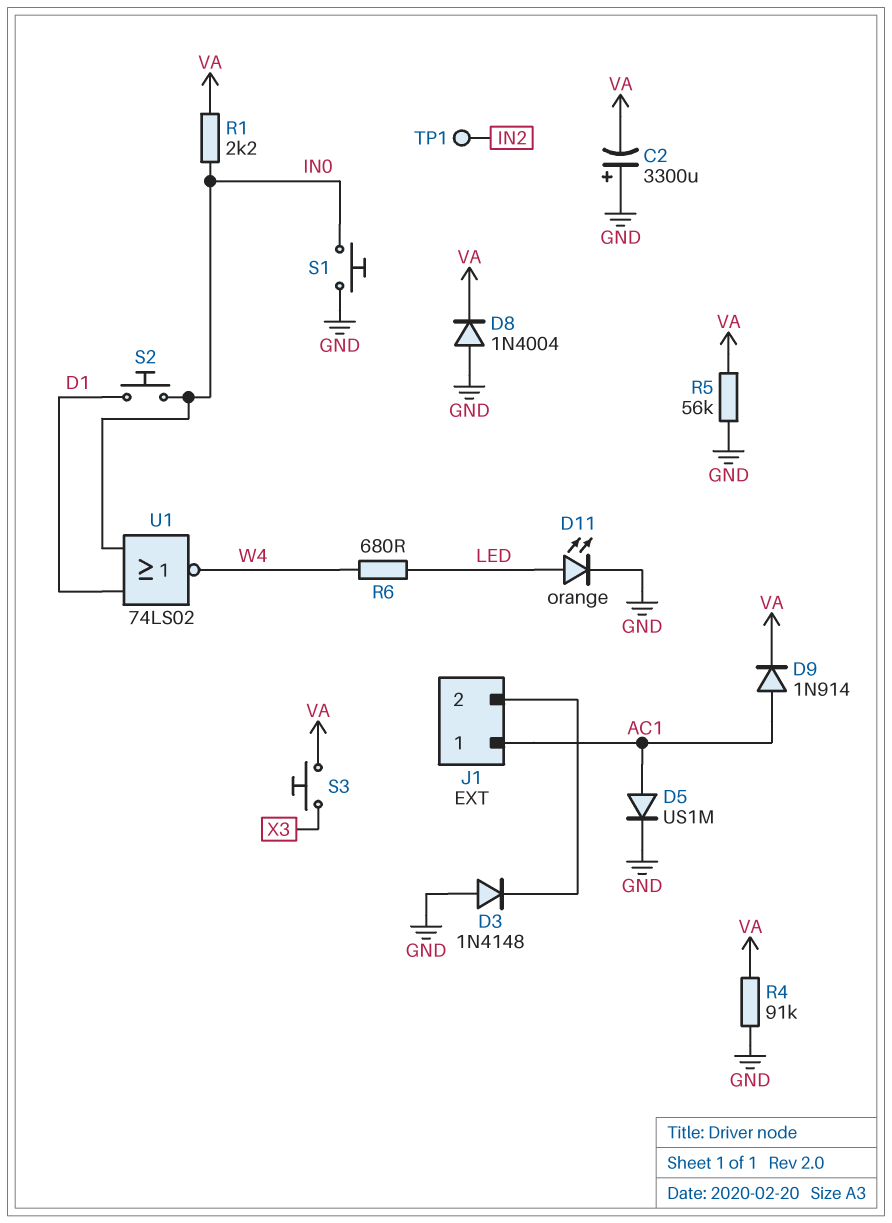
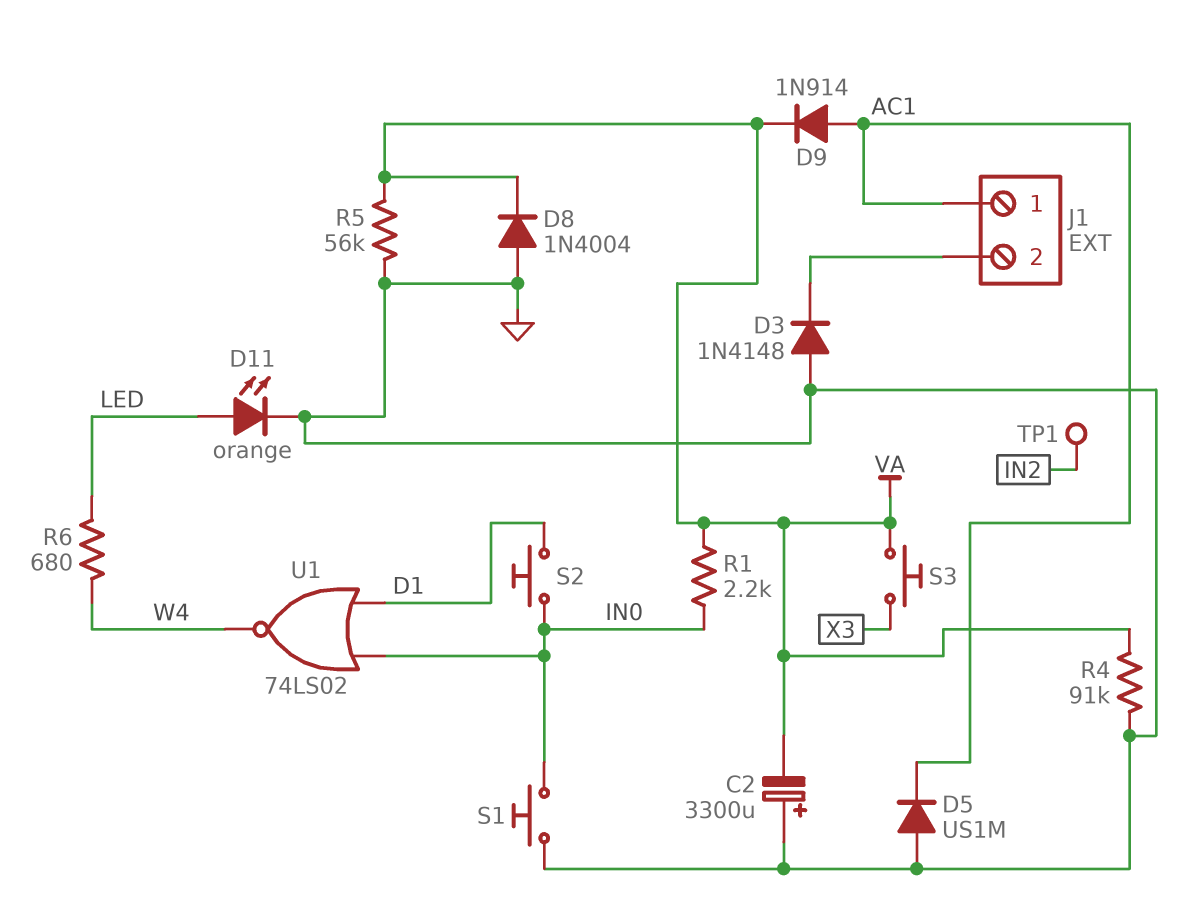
D5: diode US1M (A AC1, K GND) -> diode US1M (A GND, K AC1)

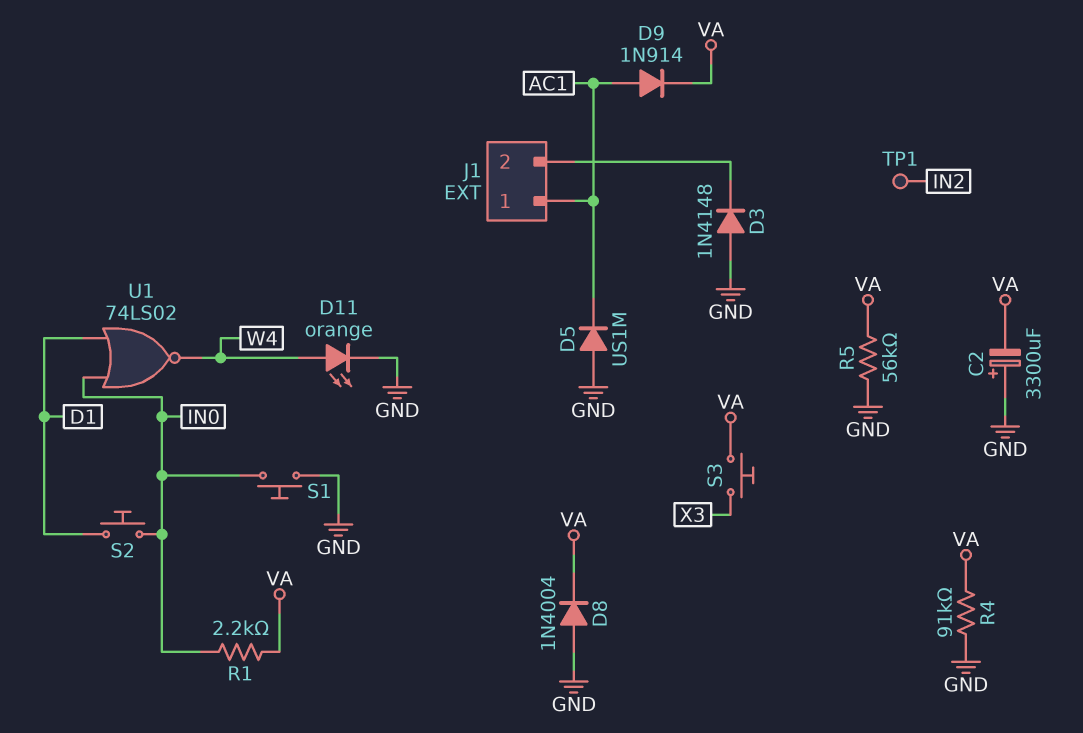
D11: LED orange (A LED, K GND) -> LED orange (A W4, K GND)
R6: 680 (LED, W4) -> none

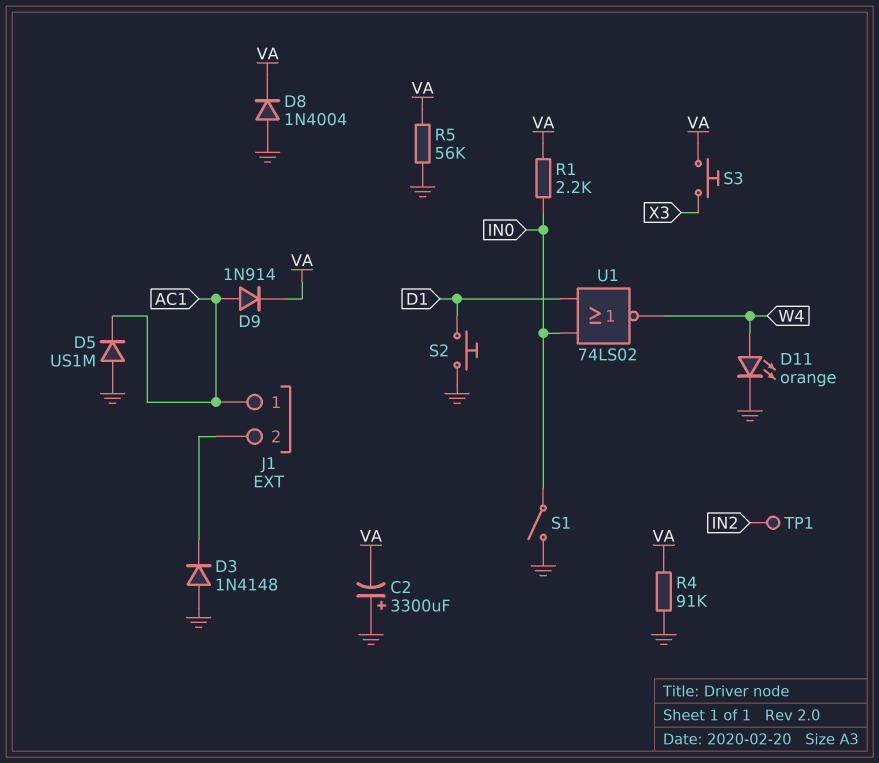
S1: button (GND, IN0) -> switch (GND, IN0)
S2: button (D1, IN0) -> button (D1, GND)

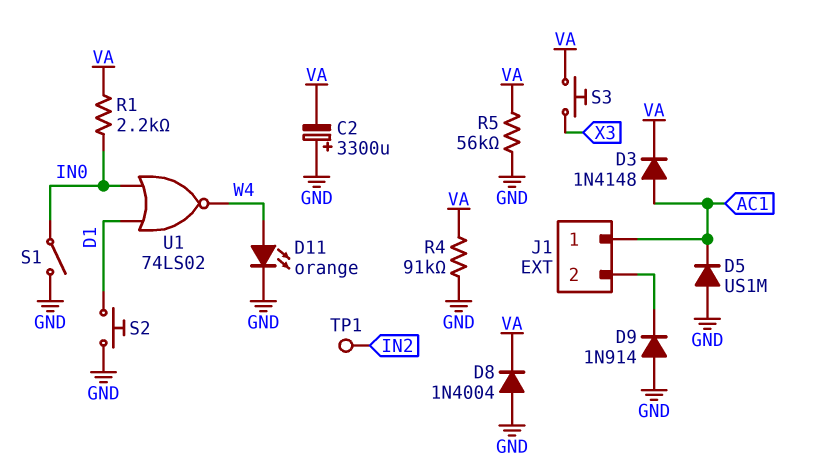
D3: diode 1N4148 (A GND, K J1/2) -> diode 1N4148 (A AC1, K VA)
D9: diode 1N914 (A AC1, K VA) -> diode 1N914 (A GND, K J1/2)

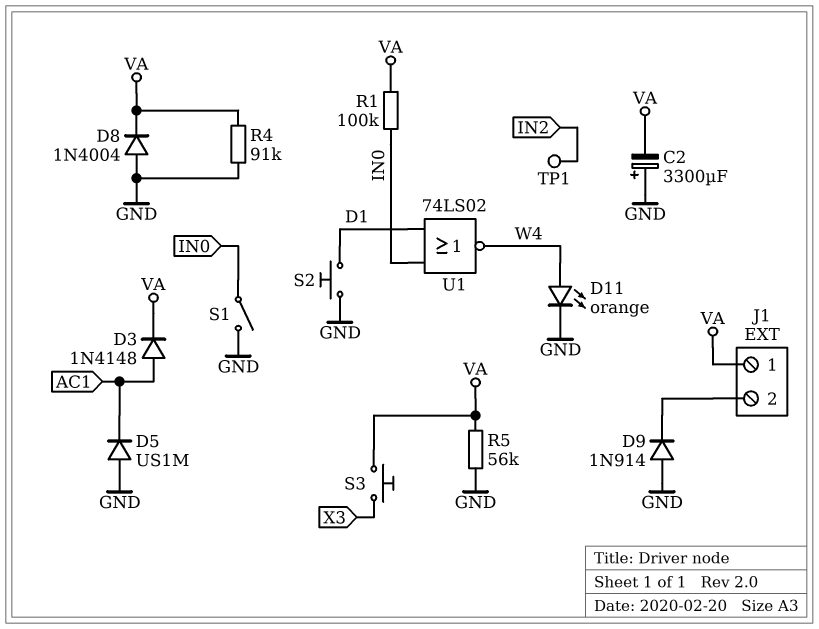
J1 pin 1: AC1 -> VA
R1: 2.2k (IN0, VA) -> 100k (IN0, VA)

